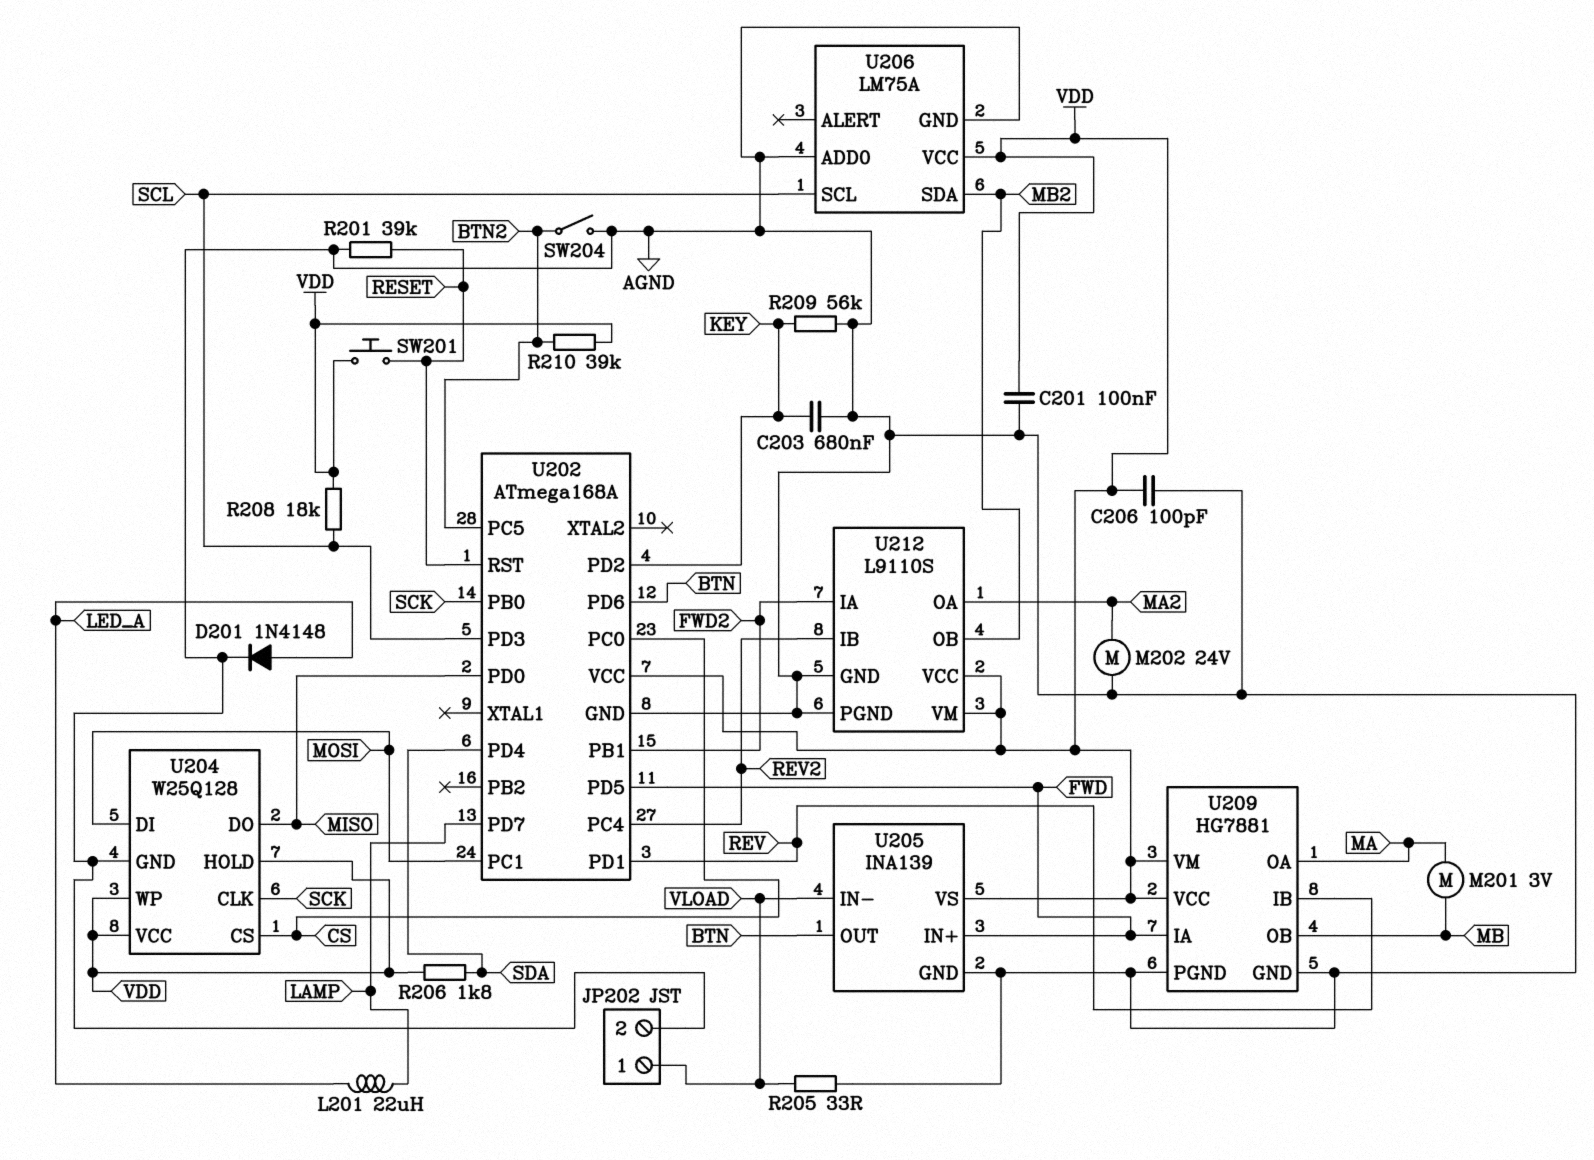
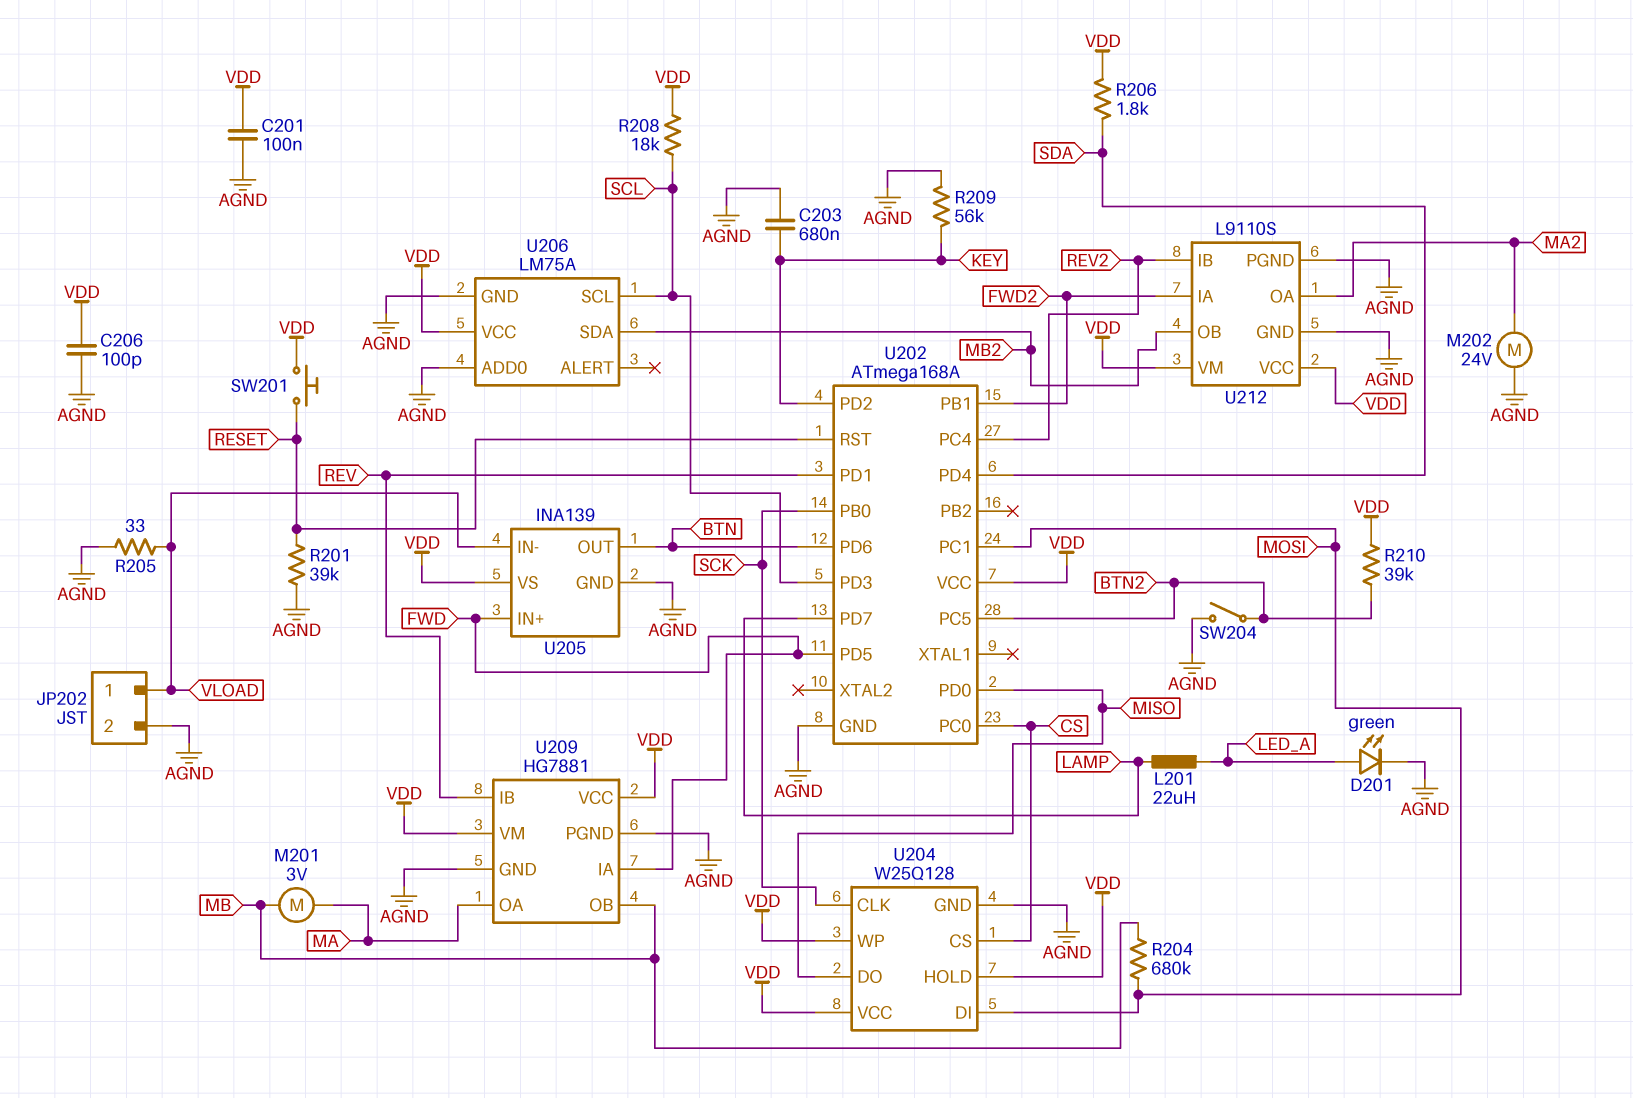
D201: diode 1N4148 (A LED_A, K AGND) -> LED green (A LED_A, K AGND)
R204: none -> 680k (MB, MOSI)

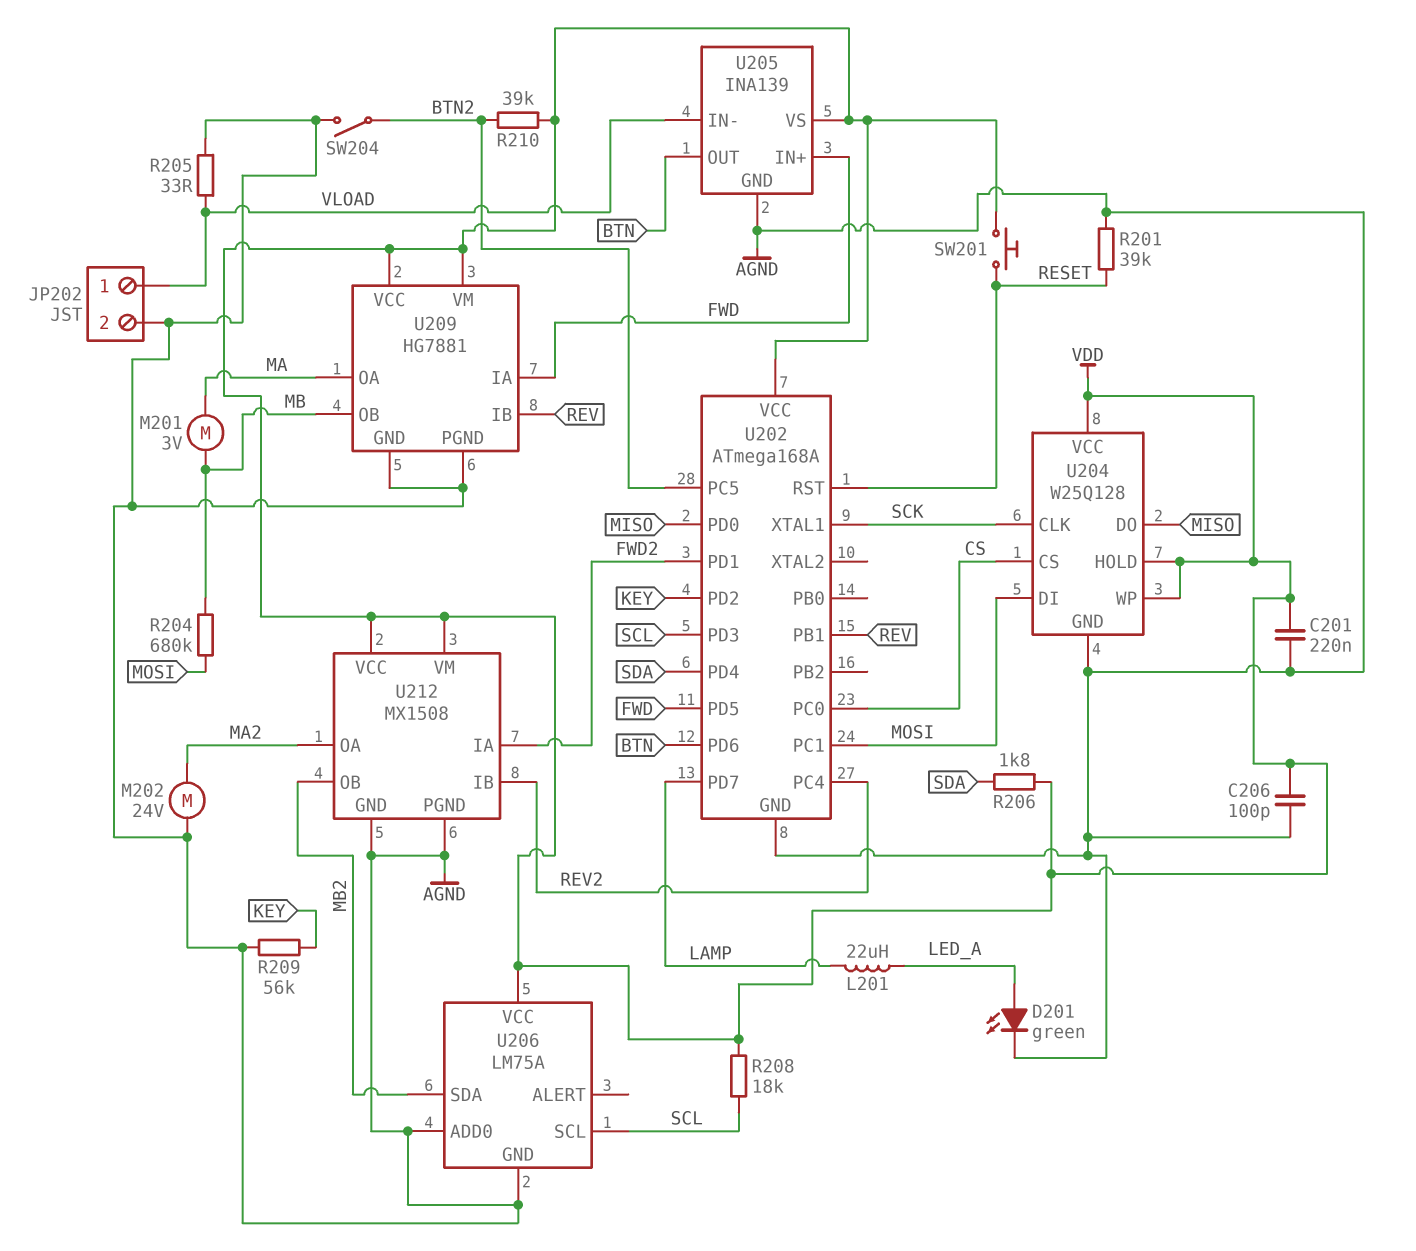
C201: 100nF (AGND, VDD) -> 220nF (AGND, VDD)
C203: 680nF (AGND, KEY) -> none
U202 pin PB0: SCK -> none
U202 pin PB1: FWD2 -> REV
U202 pin PD1: REV -> FWD2
U202 pin XTAL1: none -> SCK
U212: L9110S -> MX1508

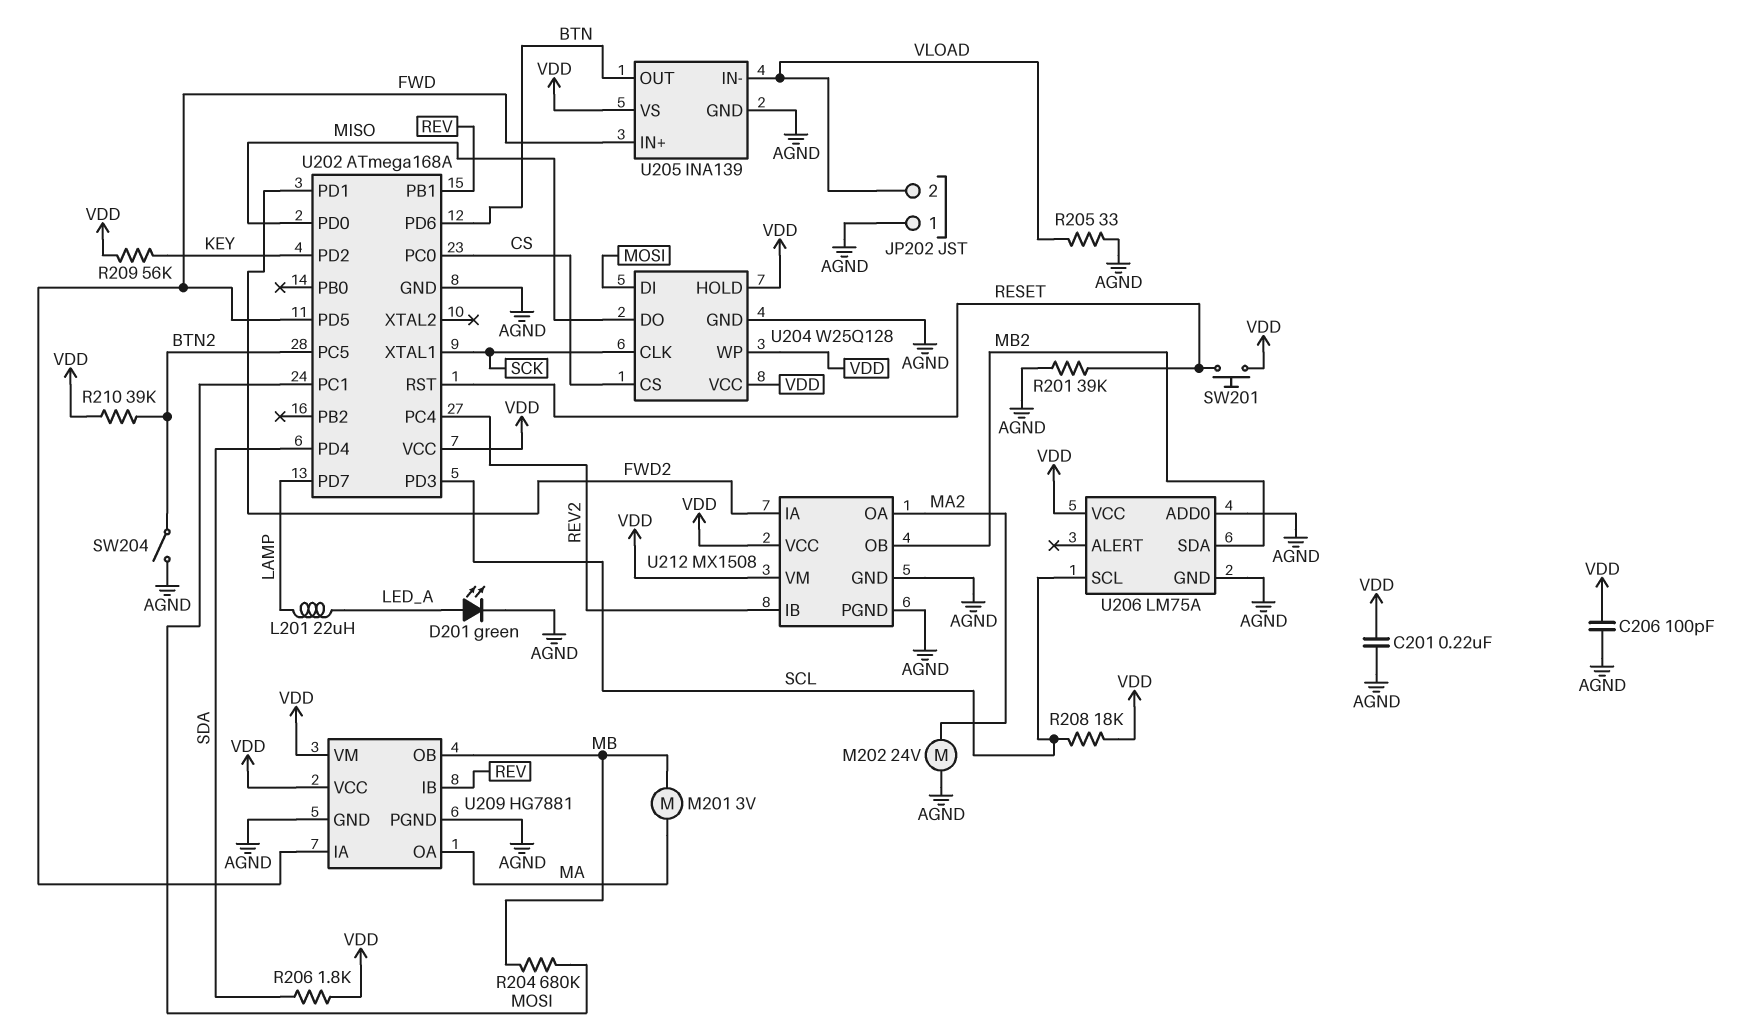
JP202 pin 1: VLOAD -> AGND
JP202 pin 2: AGND -> VLOAD
R209: 56k (AGND, KEY) -> 56k (KEY, VDD)

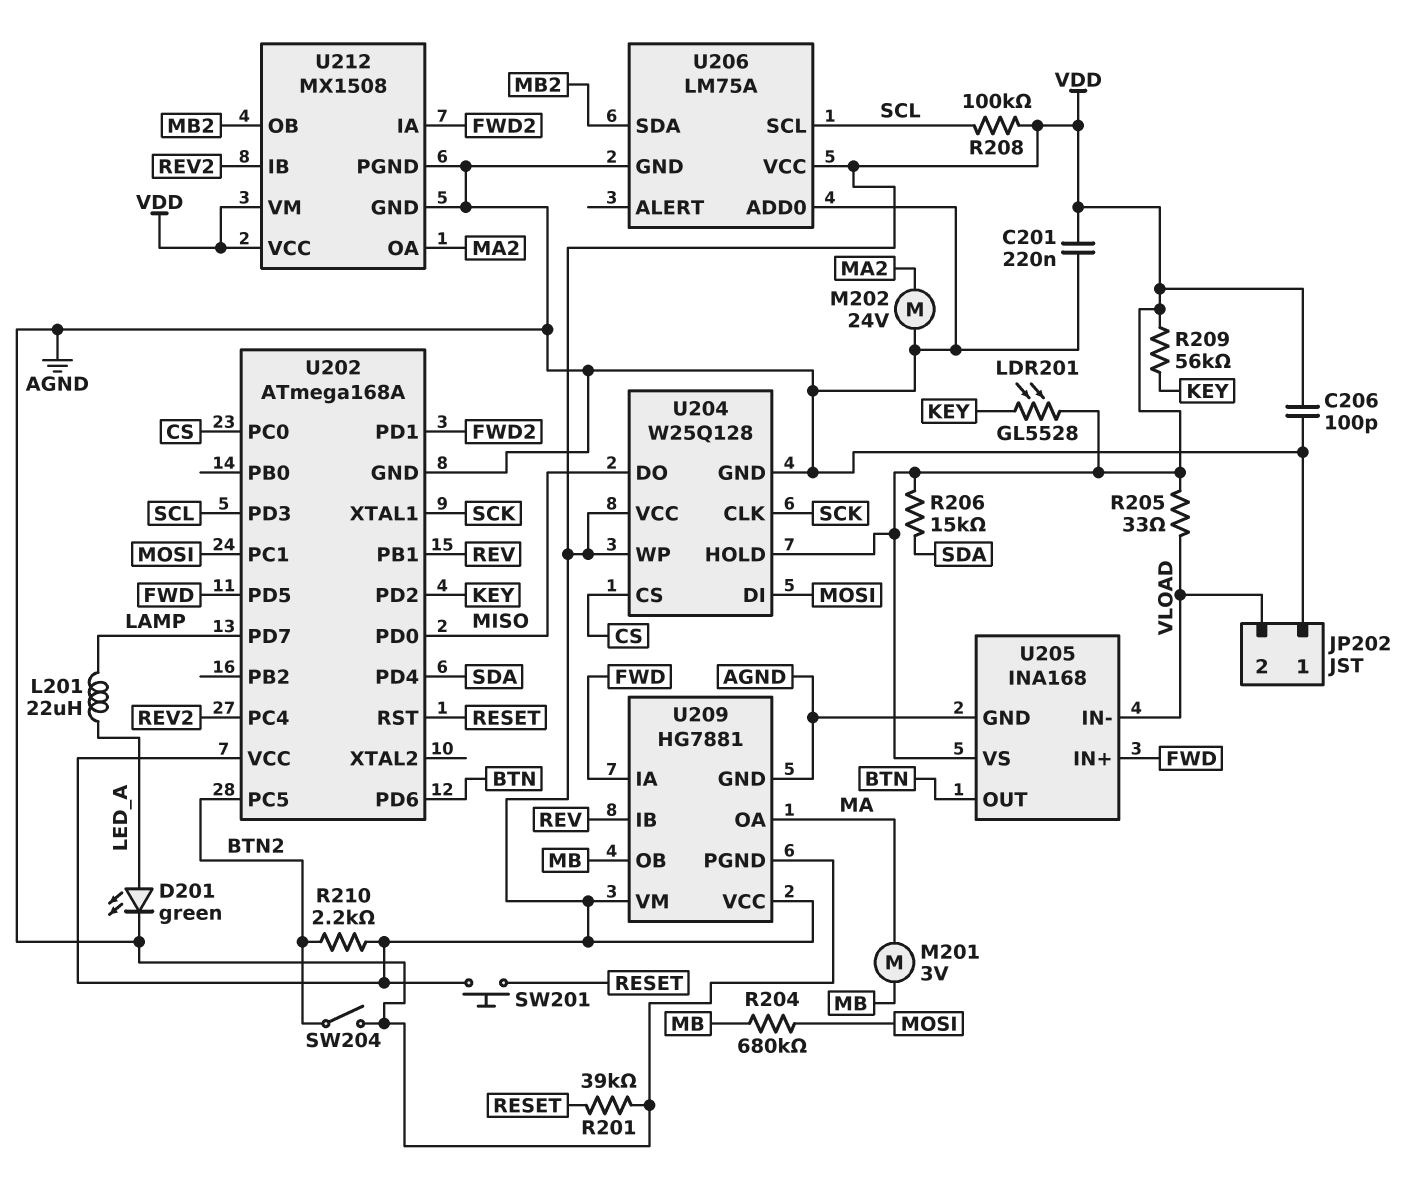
LDR201: none -> GL5528 (KEY, VDD)
R205: 33 (AGND, VLOAD) -> 33 (VDD, VLOAD)
R206: 1.8k (SDA, VDD) -> 15k (SDA, VDD)
R208: 18k (SCL, VDD) -> 100k (SCL, VDD)
R210: 39k (BTN2, VDD) -> 2.2k (BTN2, VDD)
U205: INA139 -> INA168

